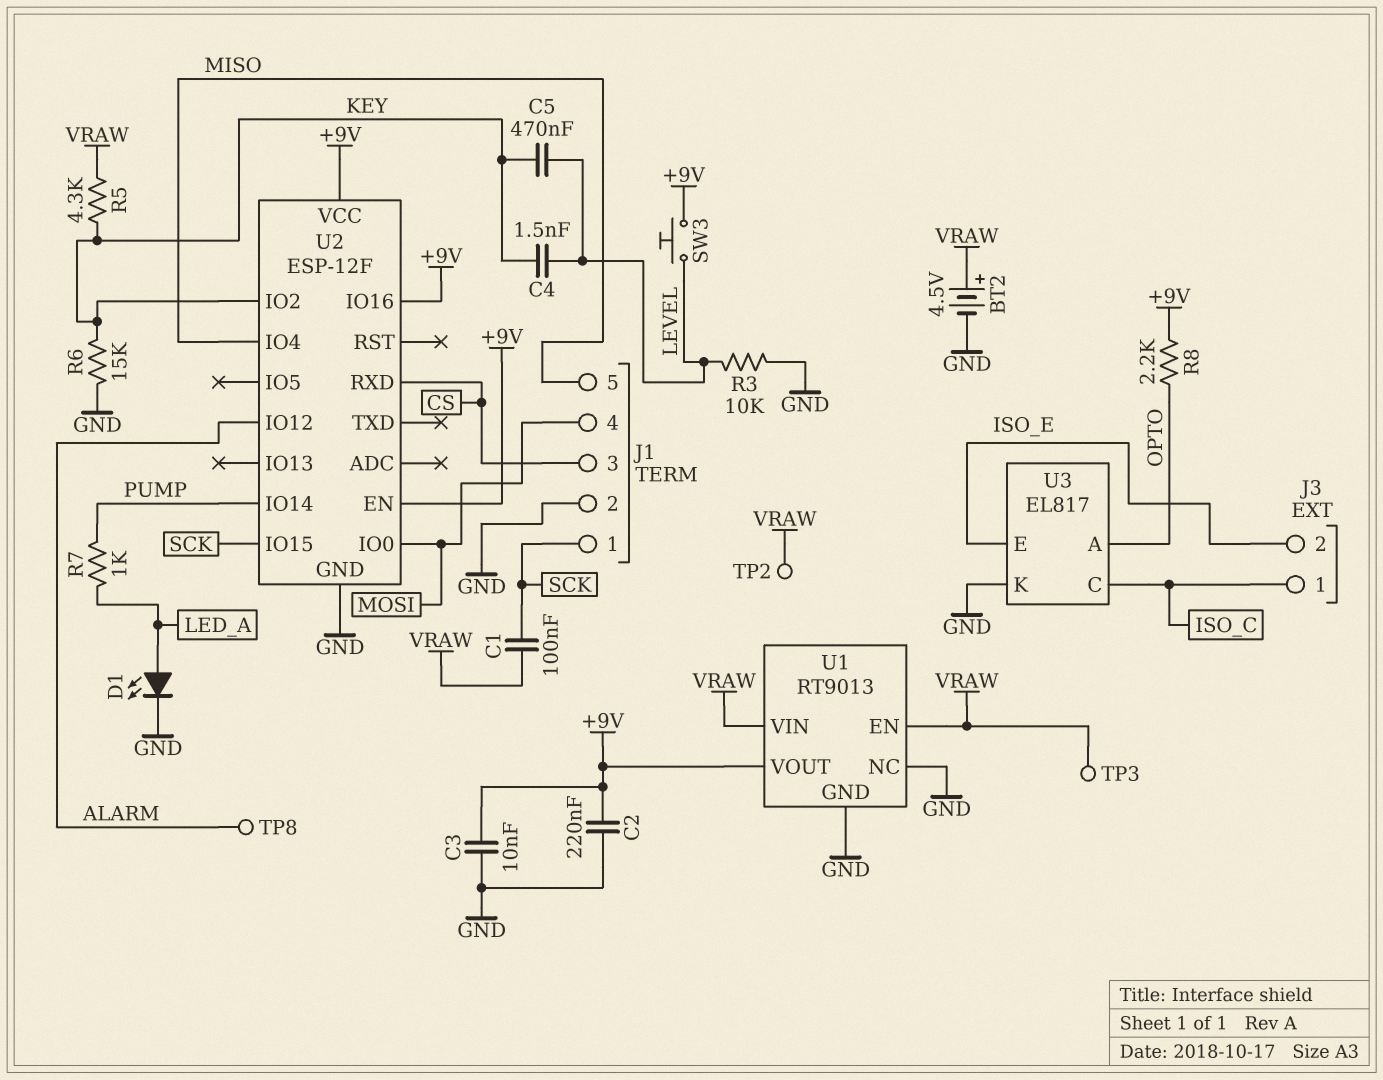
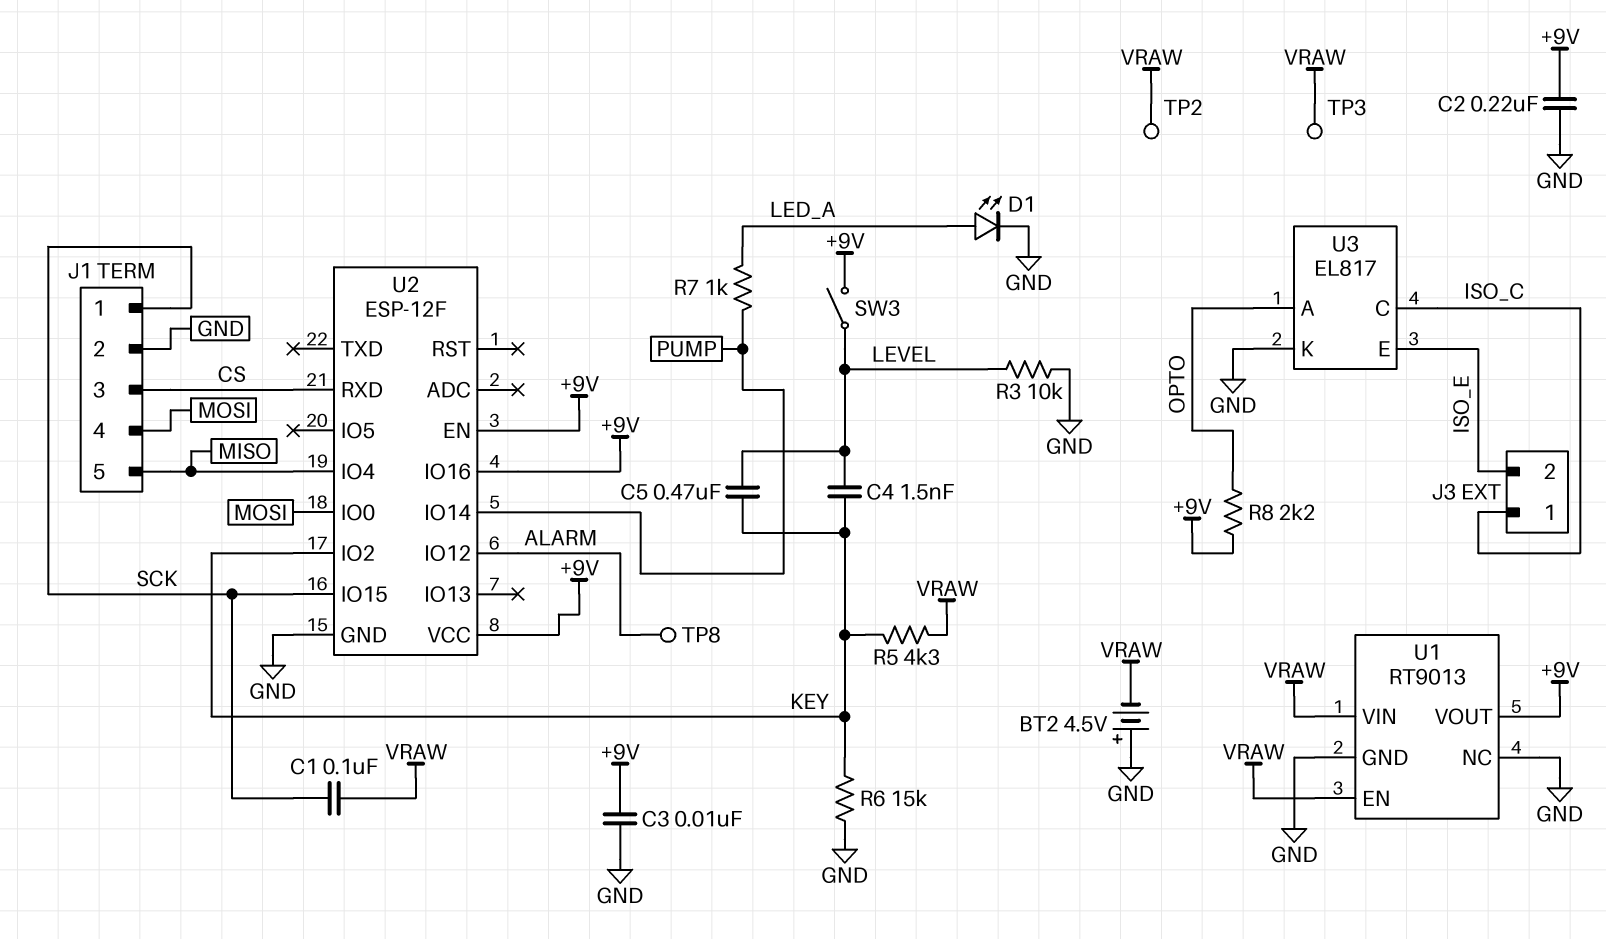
BT2: 4.5V (plus VRAW, minus GND) -> 4.5V (plus GND, minus VRAW)
SW3: button (+9V, LEVEL) -> switch (+9V, LEVEL)

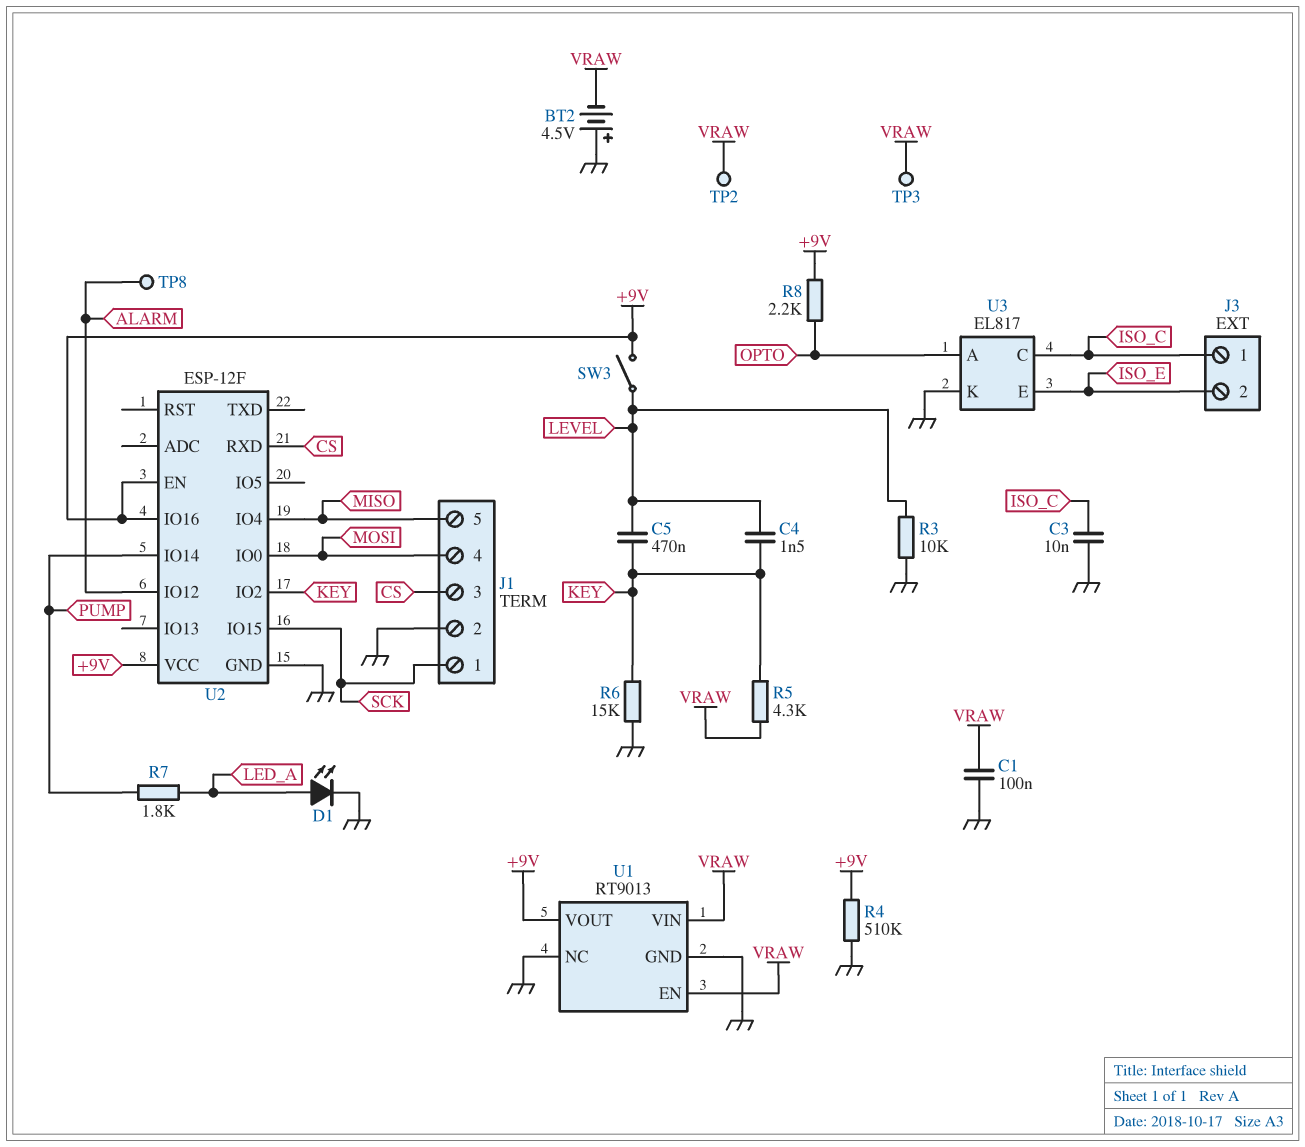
C1: 100nF (SCK, VRAW) -> 100nF (GND, VRAW)
C2: 220nF (+9V, GND) -> none
C3: 10nF (+9V, GND) -> 10nF (GND, ISO_C)
R4: none -> 510k (+9V, GND)
R7: 1k (LED_A, PUMP) -> 1.8k (LED_A, PUMP)

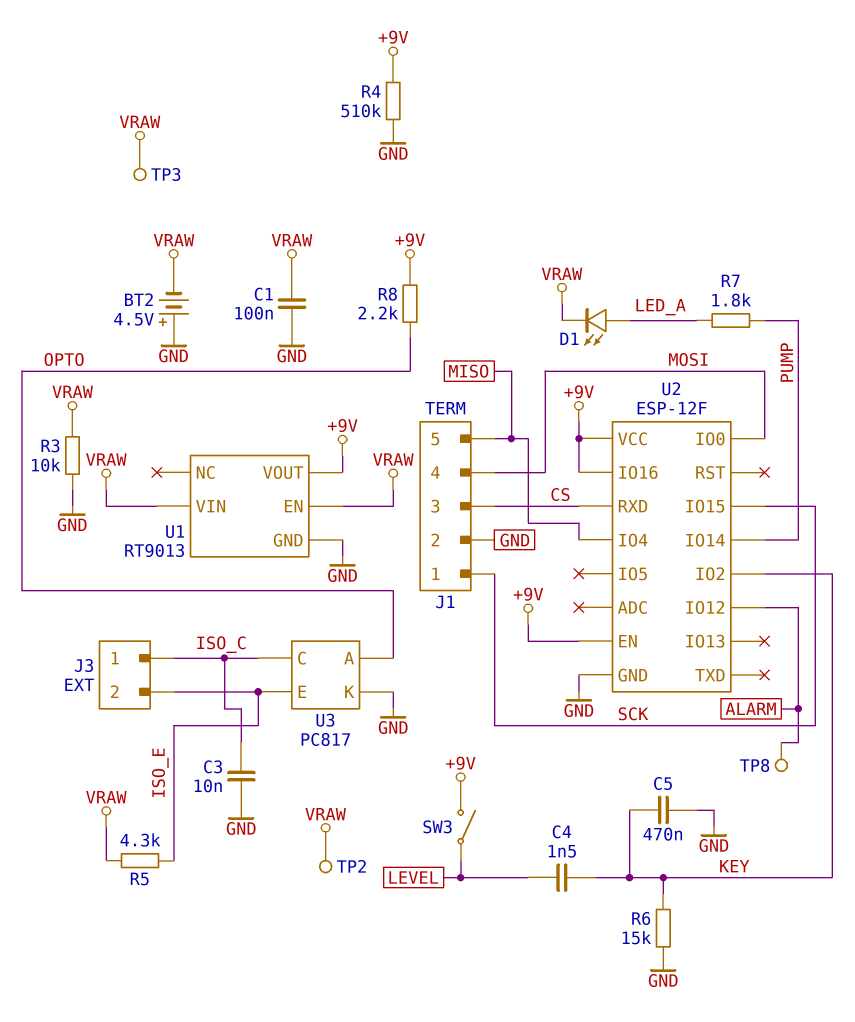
C5: 470nF (KEY, LEVEL) -> 470nF (GND, KEY)
D1: LED (A LED_A, K GND) -> LED (A LED_A, K VRAW)
R3: 10k (GND, LEVEL) -> 10k (GND, VRAW)
R5: 4.3k (KEY, VRAW) -> 4.3k (ISO_E, VRAW)
U1 pin NC: GND -> none
U3: EL817 -> PC817

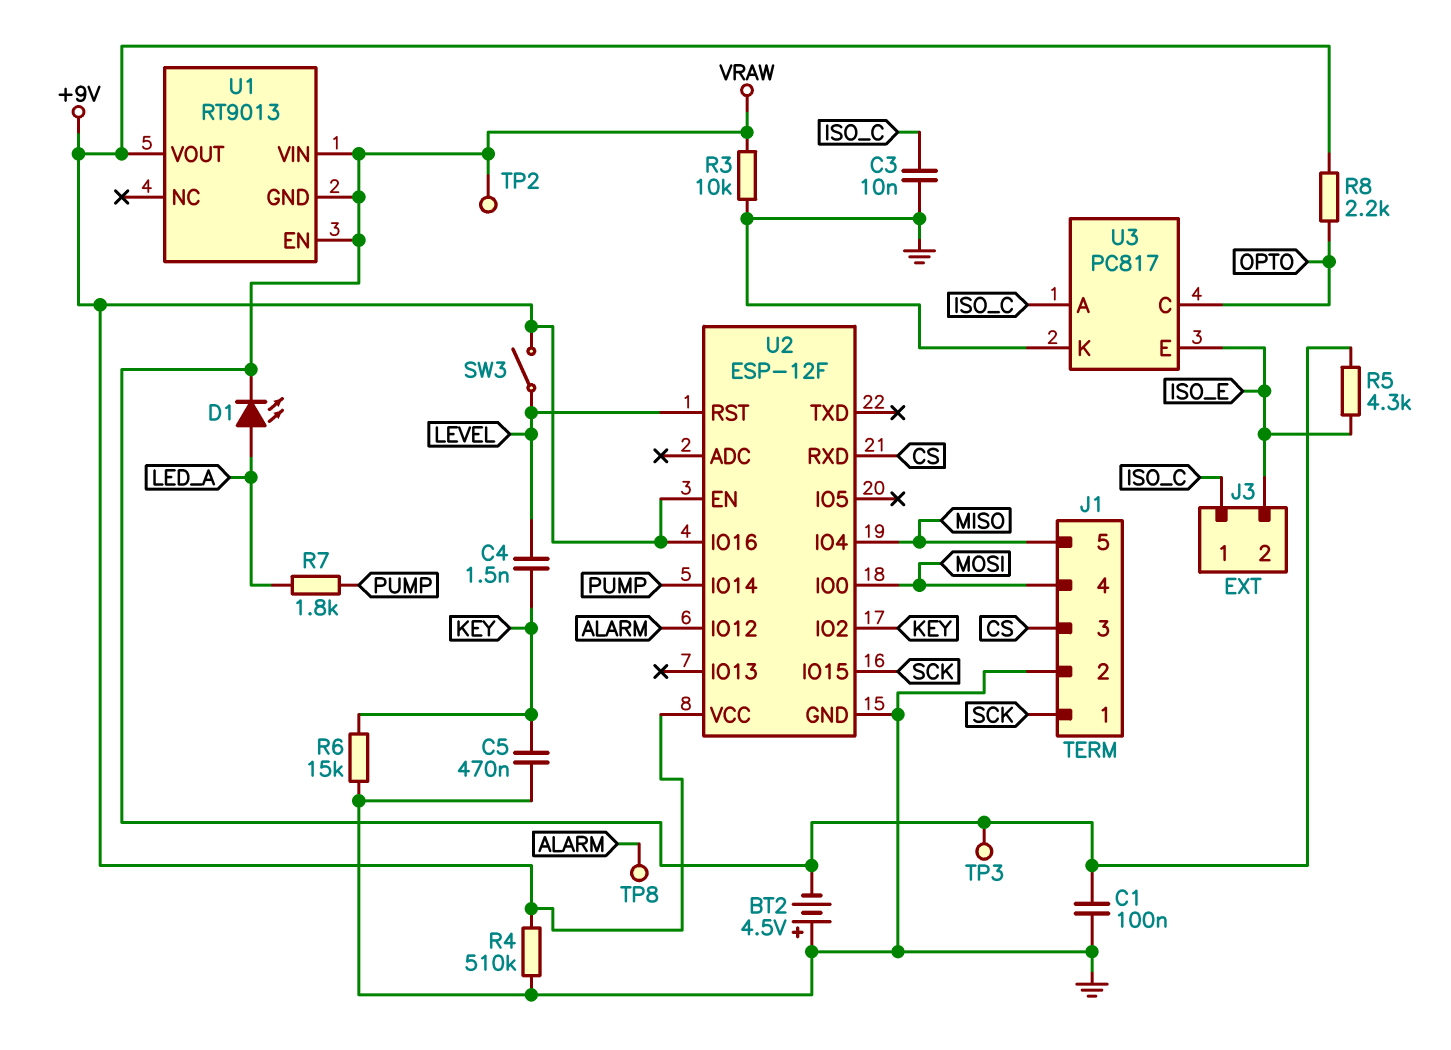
U1 pin GND: GND -> VRAW
U2 pin RST: none -> LEVEL
U3 pin A: OPTO -> ISO_C
U3 pin C: ISO_C -> OPTO

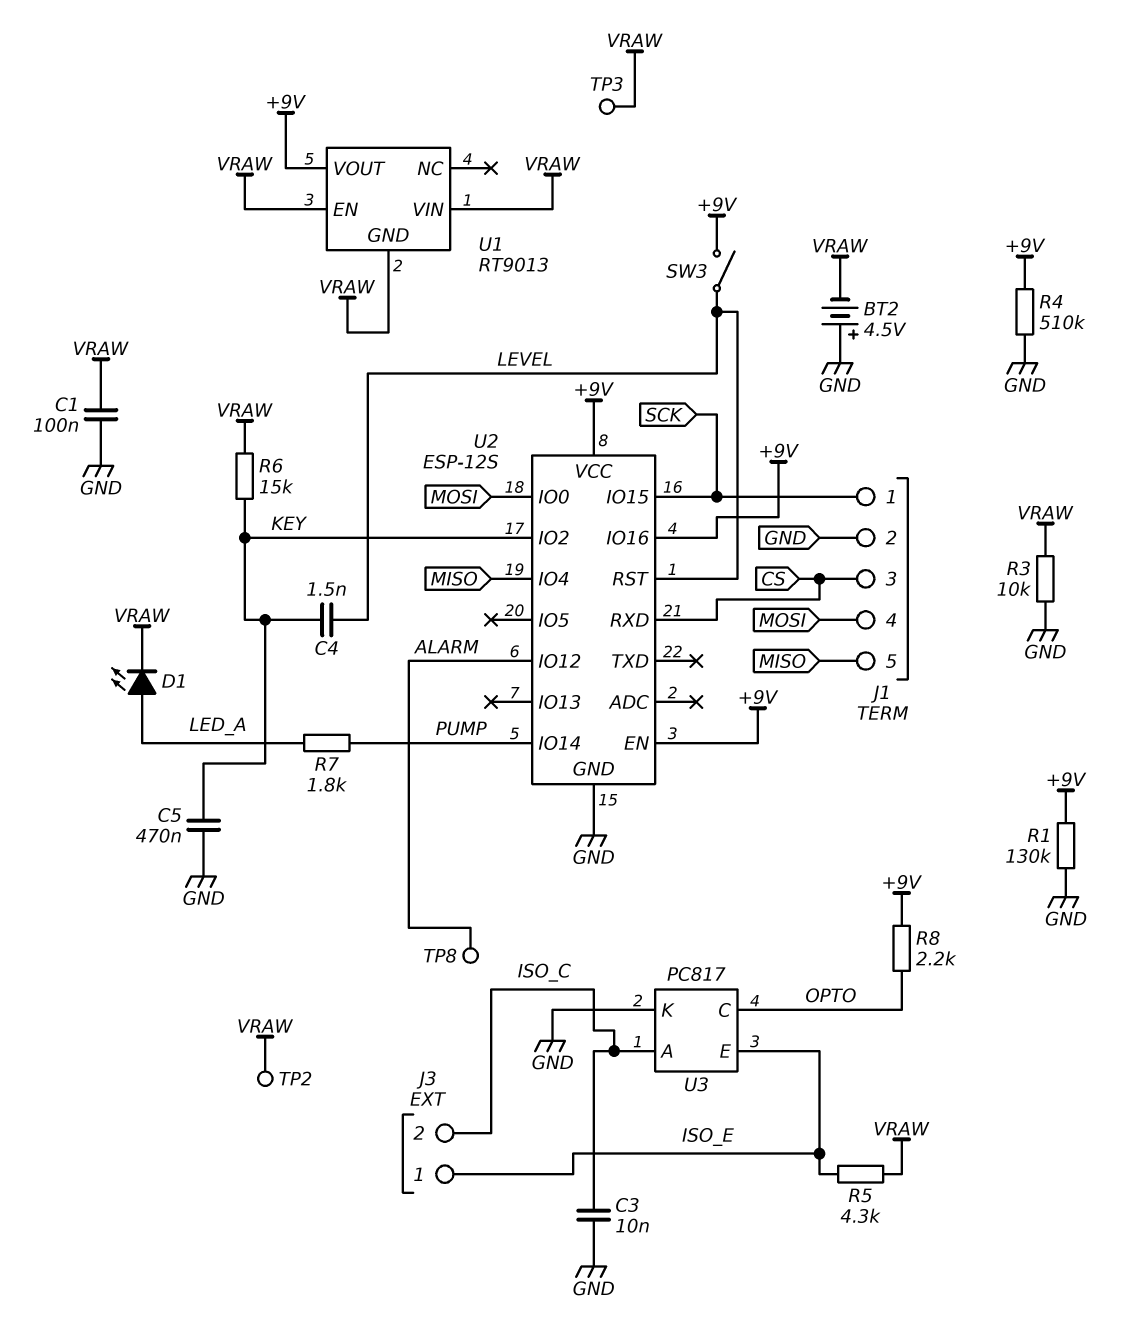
J3 pin 1: ISO_C -> ISO_E
J3 pin 2: ISO_E -> ISO_C
R1: none -> 130k (+9V, GND)
R6: 15k (GND, KEY) -> 15k (KEY, VRAW)
U2: ESP-12F -> ESP-12S

